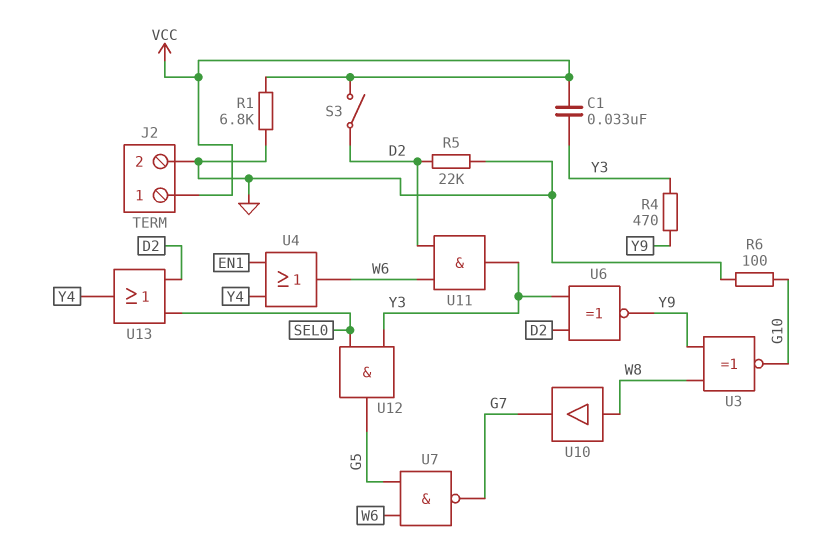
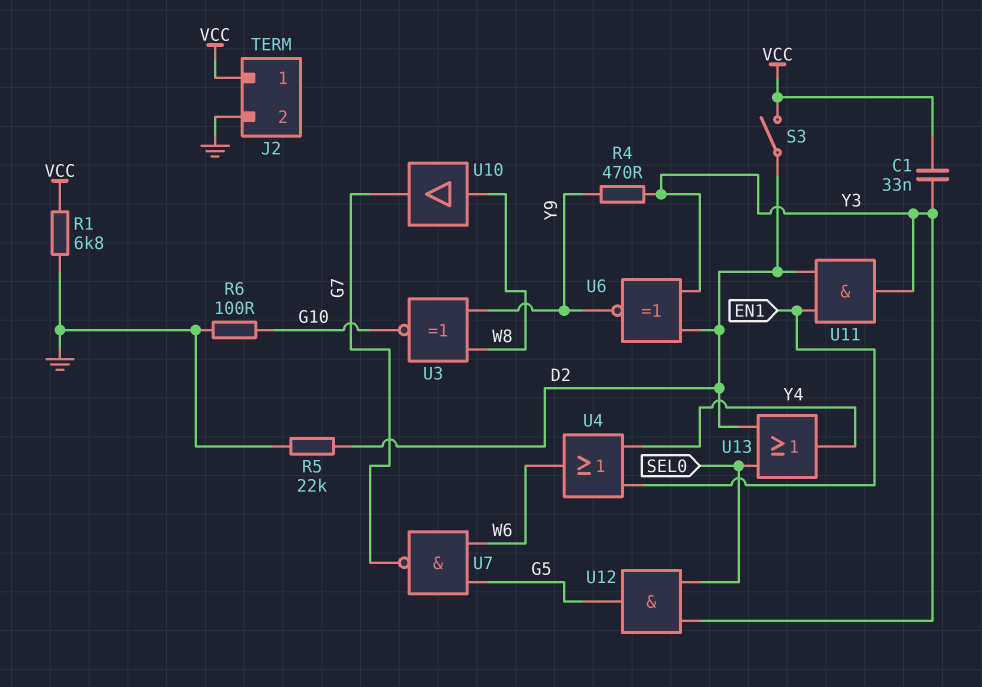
U11: AND (in D2, in W6, out Y3) -> AND (in D2, in EN1, out Y3)

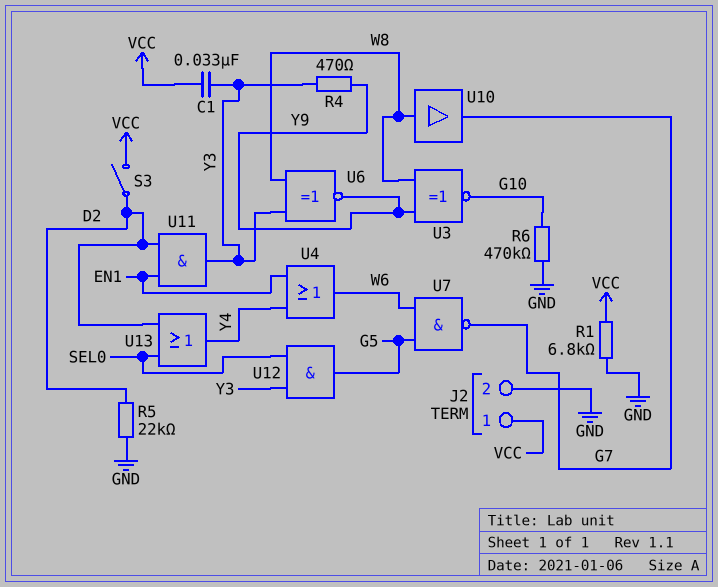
R6: 100 (G10, GND) -> 470k (G10, GND)
U6: XNOR (in D2, in Y3, out Y9) -> XNOR (in W8, in Y3, out Y9)

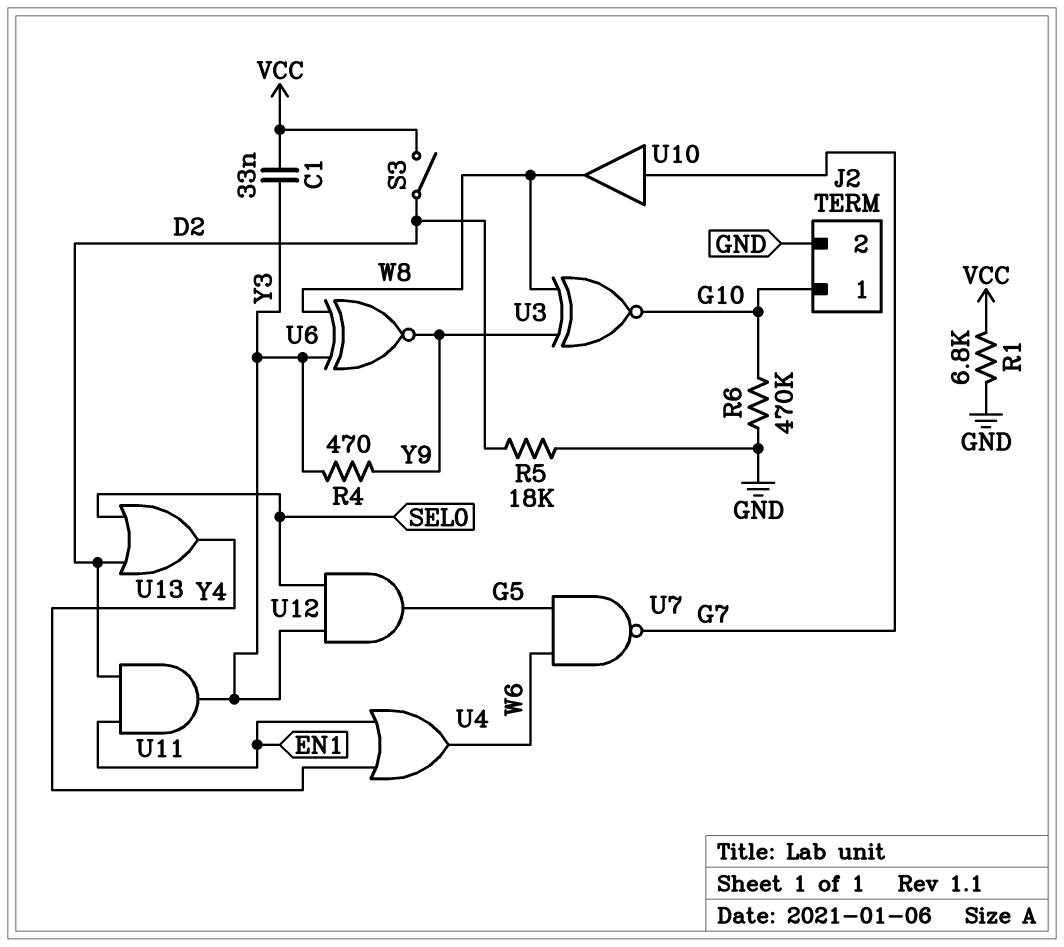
J2 pin 1: VCC -> G10
R5: 22k (D2, GND) -> 18k (D2, GND)
U10: buffer (in W8, out G7) -> buffer (in G7, out W8)

